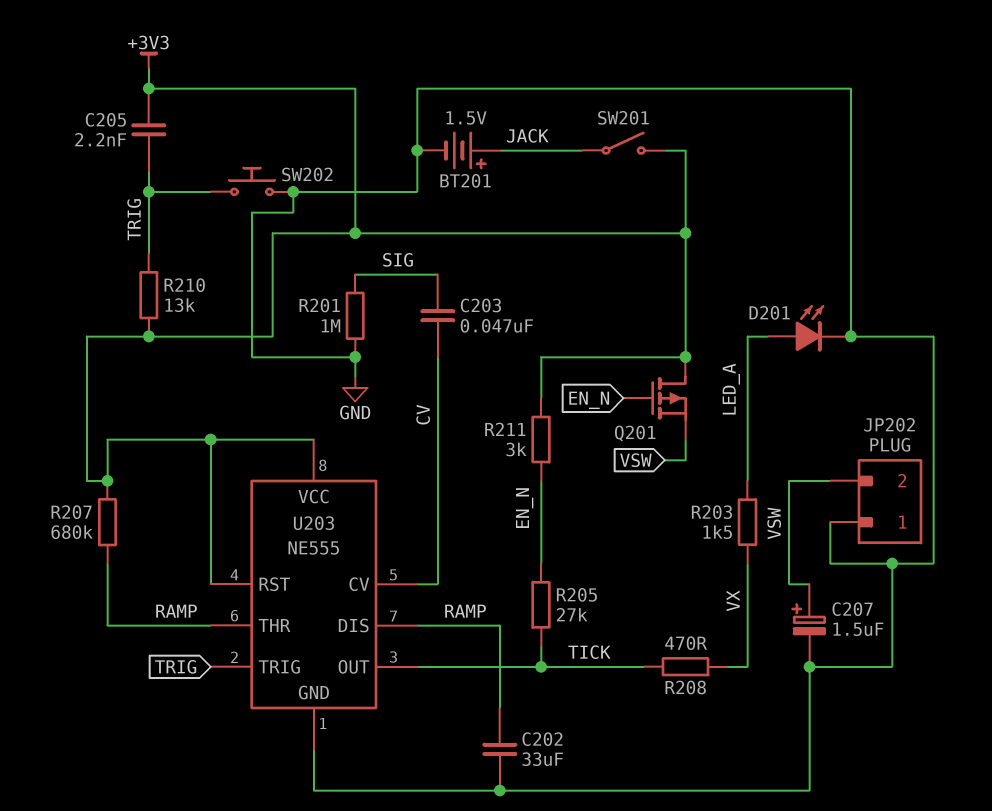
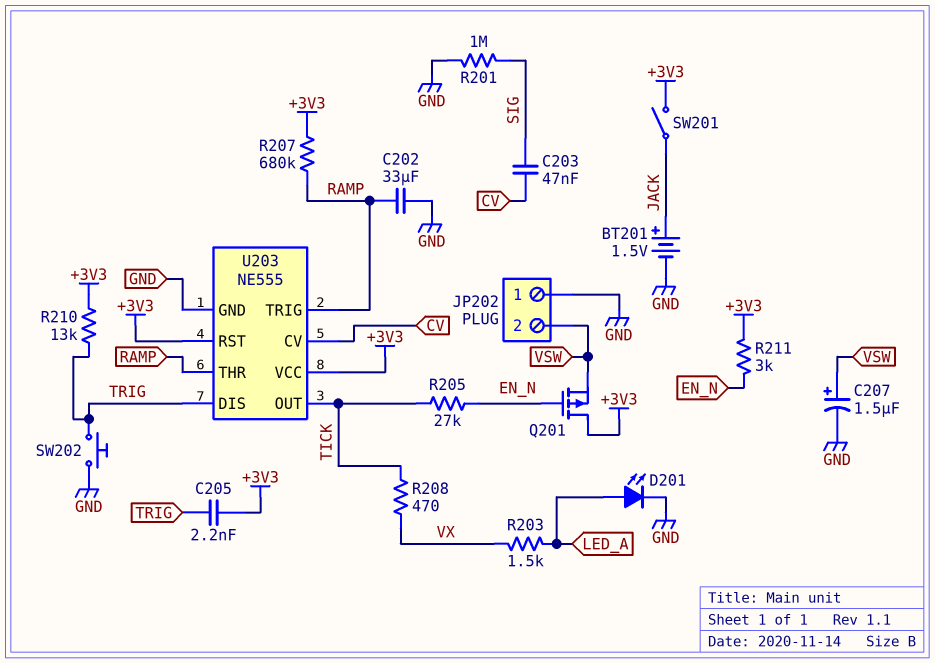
U203 pin DIS: RAMP -> TRIG
U203 pin TRIG: TRIG -> RAMP

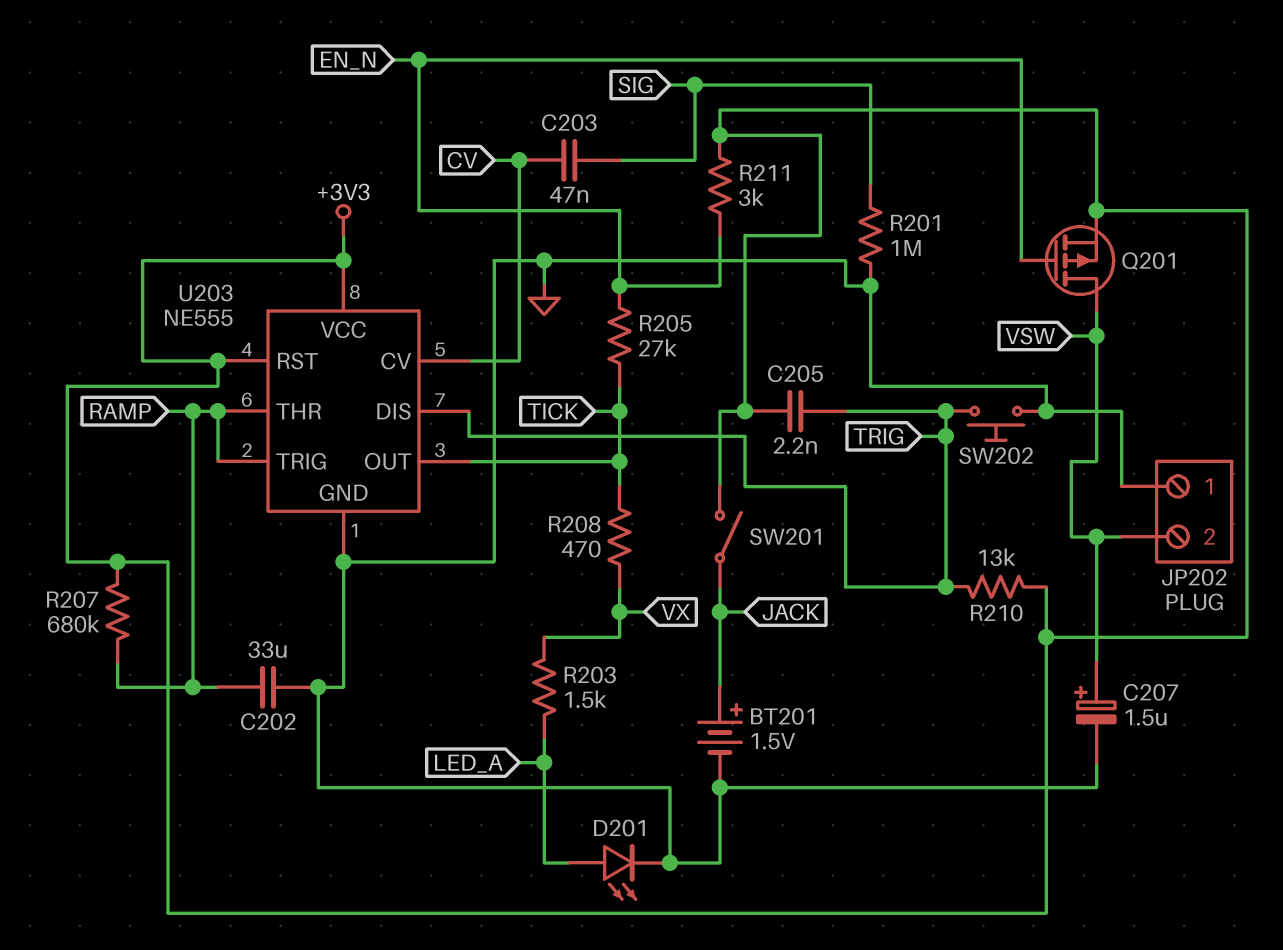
Q201: PMOS (G EN_N, D +3V3, S VSW) -> PMOS (G EN_N, D VSW, S +3V3)

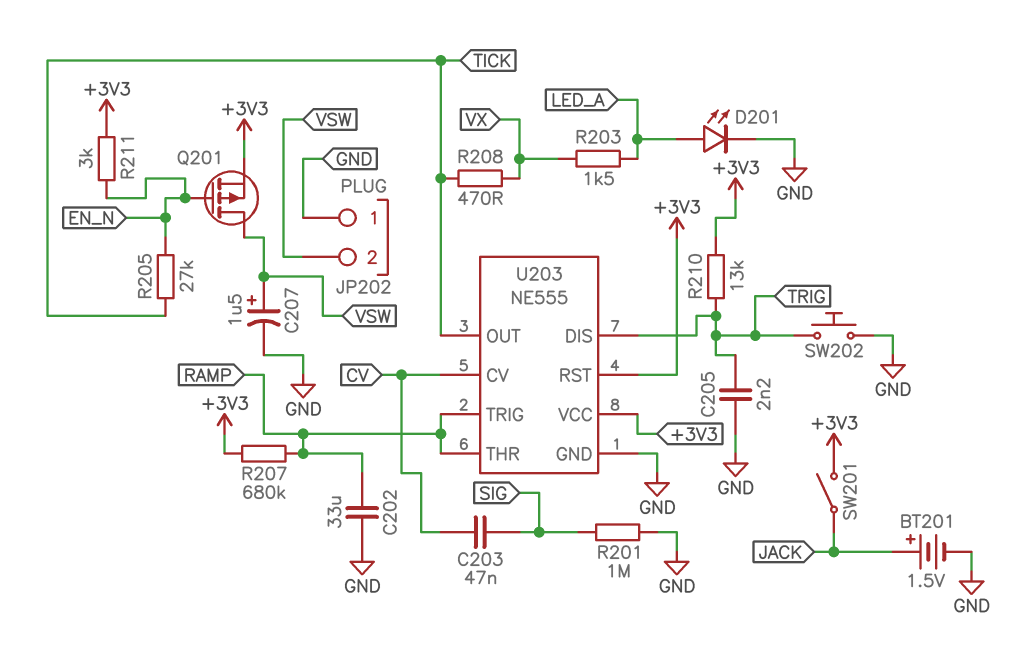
C205: 2.2nF (+3V3, TRIG) -> 2.2nF (GND, TRIG)

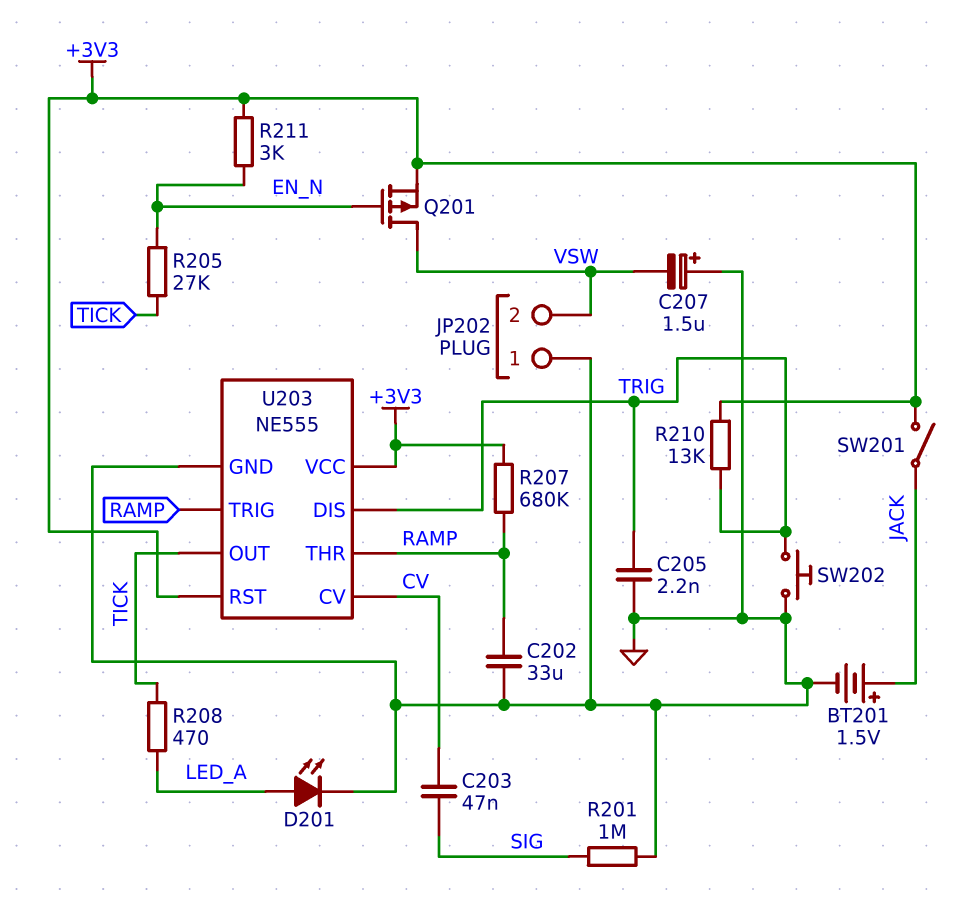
C207: 1.5uF (plus VSW, minus GND) -> 1.5uF (plus GND, minus VSW)
R203: 1.5k (LED_A, VX) -> none
R208: 470 (TICK, VX) -> 470 (LED_A, TICK)

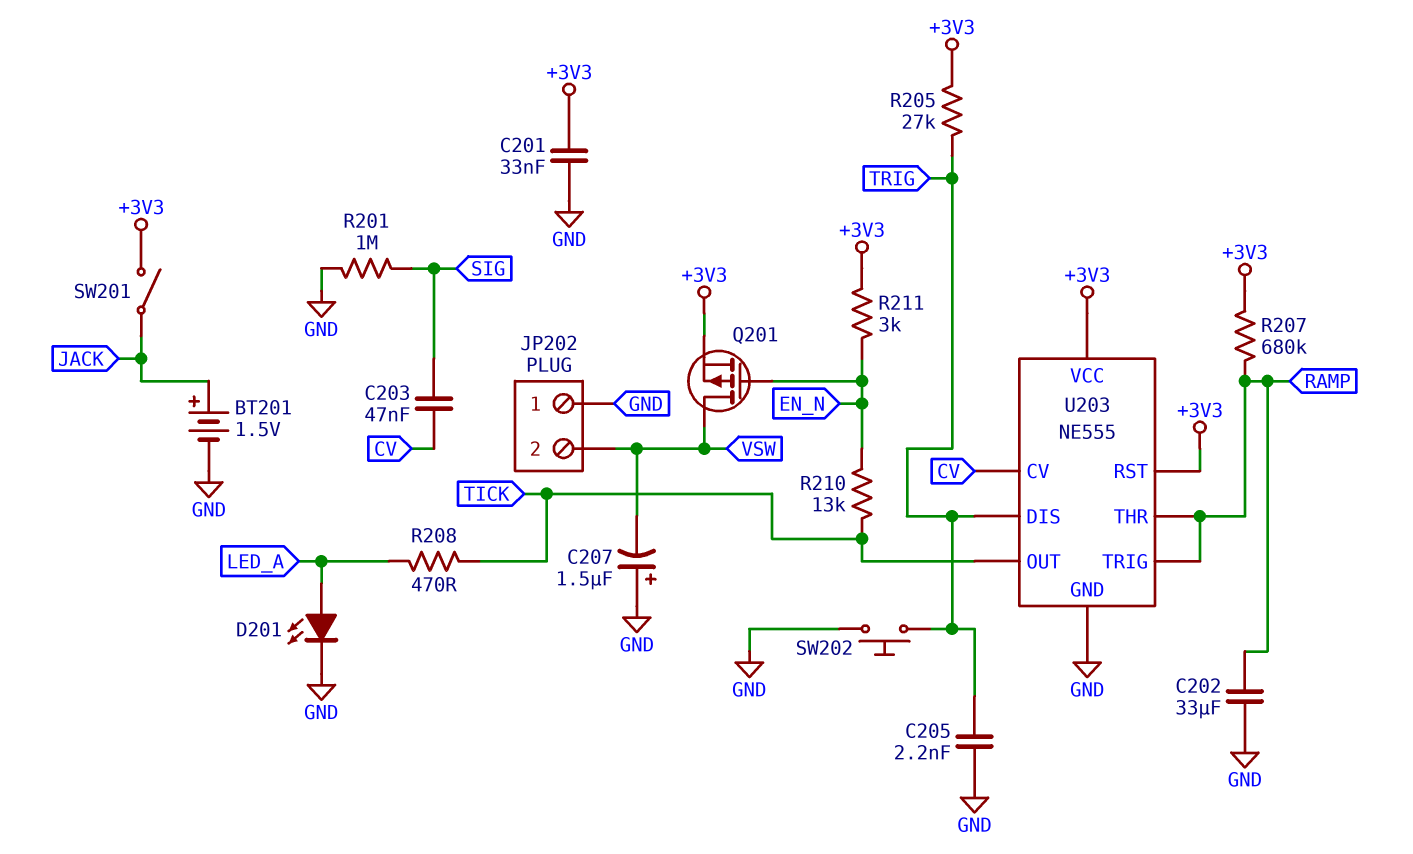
C201: none -> 33nF (+3V3, GND)
R205: 27k (EN_N, TICK) -> 27k (+3V3, TRIG)
R210: 13k (+3V3, TRIG) -> 13k (EN_N, TICK)

